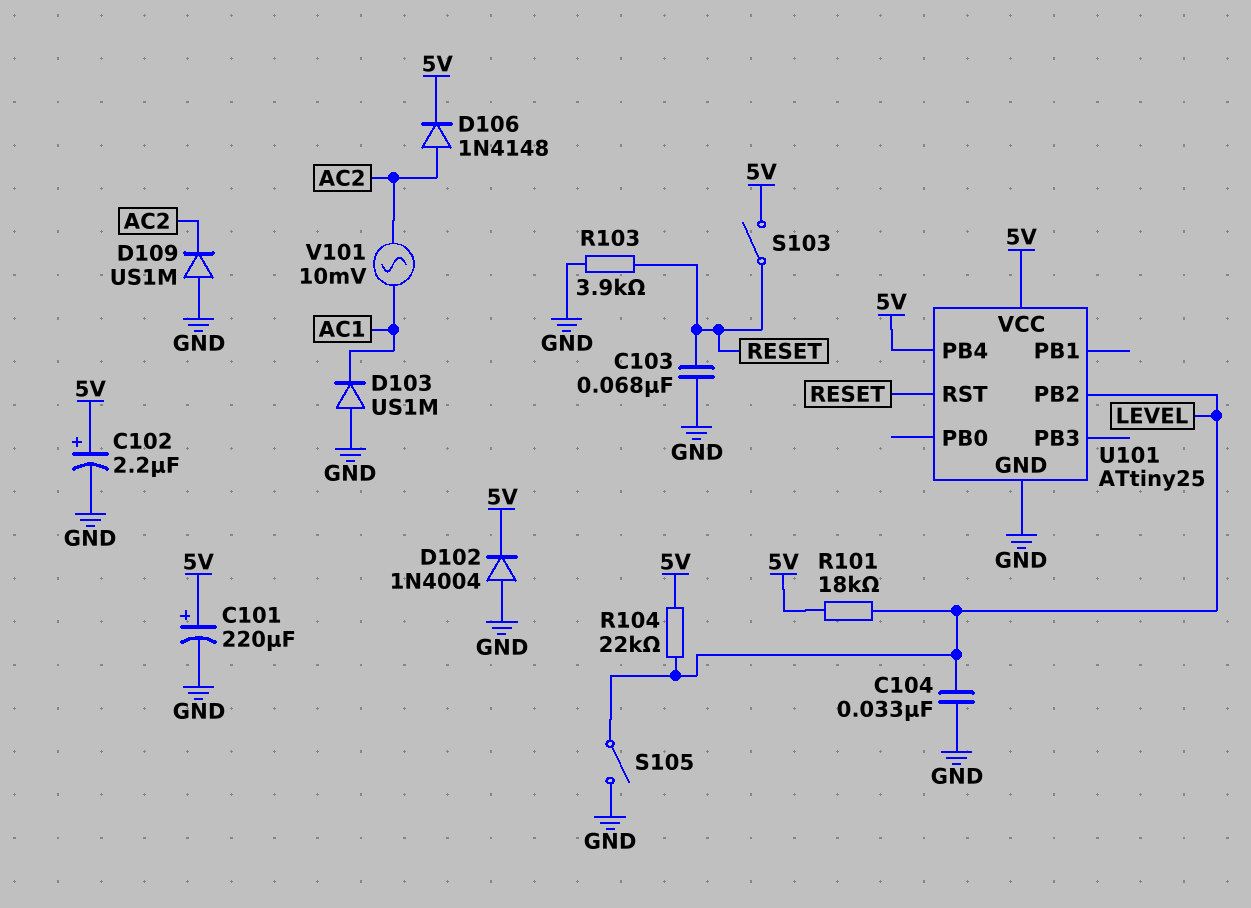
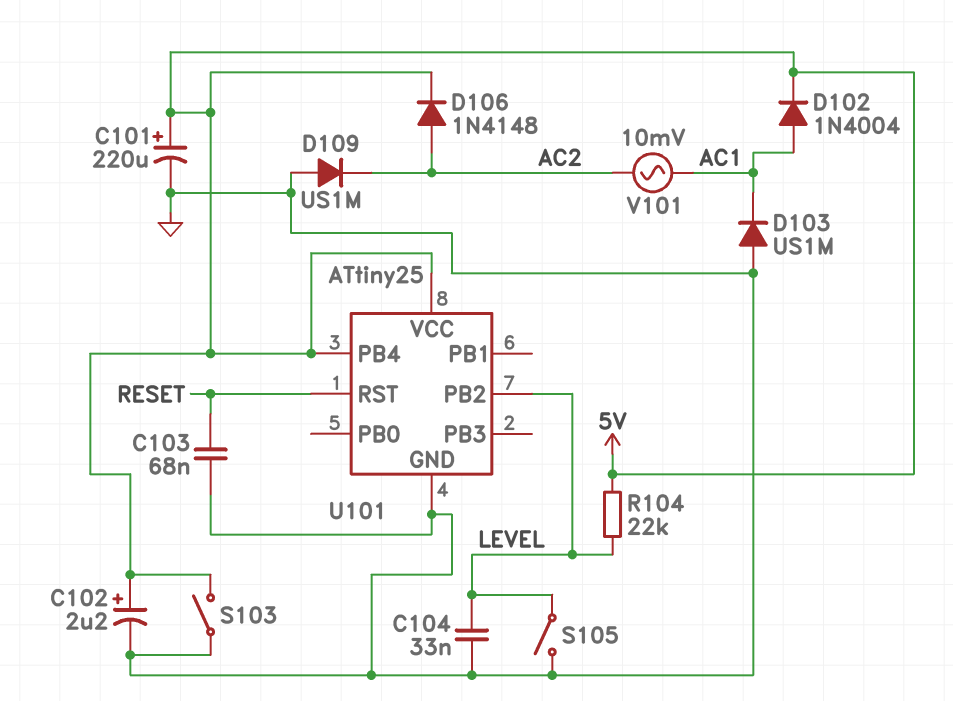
D102: diode 1N4004 (A GND, K 5V) -> diode 1N4004 (A AC1, K 5V)
R101: 18k (5V, LEVEL) -> none
R103: 3.9k (GND, RESET) -> none
S103: switch (5V, RESET) -> switch (5V, GND)

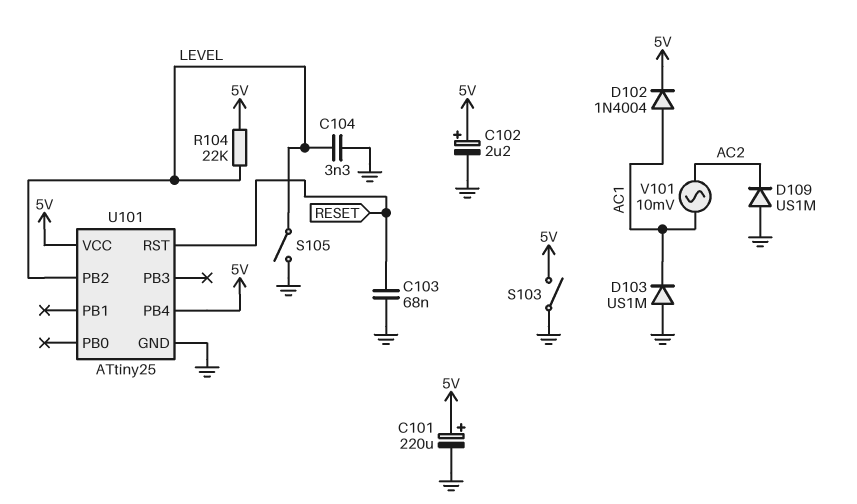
C104: 33nF (GND, LEVEL) -> 3.3nF (GND, LEVEL)
D106: diode 1N4148 (A AC2, K 5V) -> none

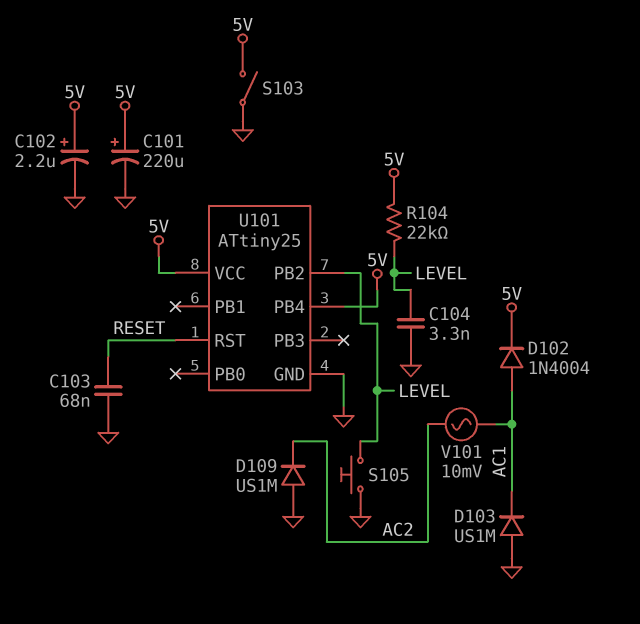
S105: switch (GND, LEVEL) -> button (GND, LEVEL)

